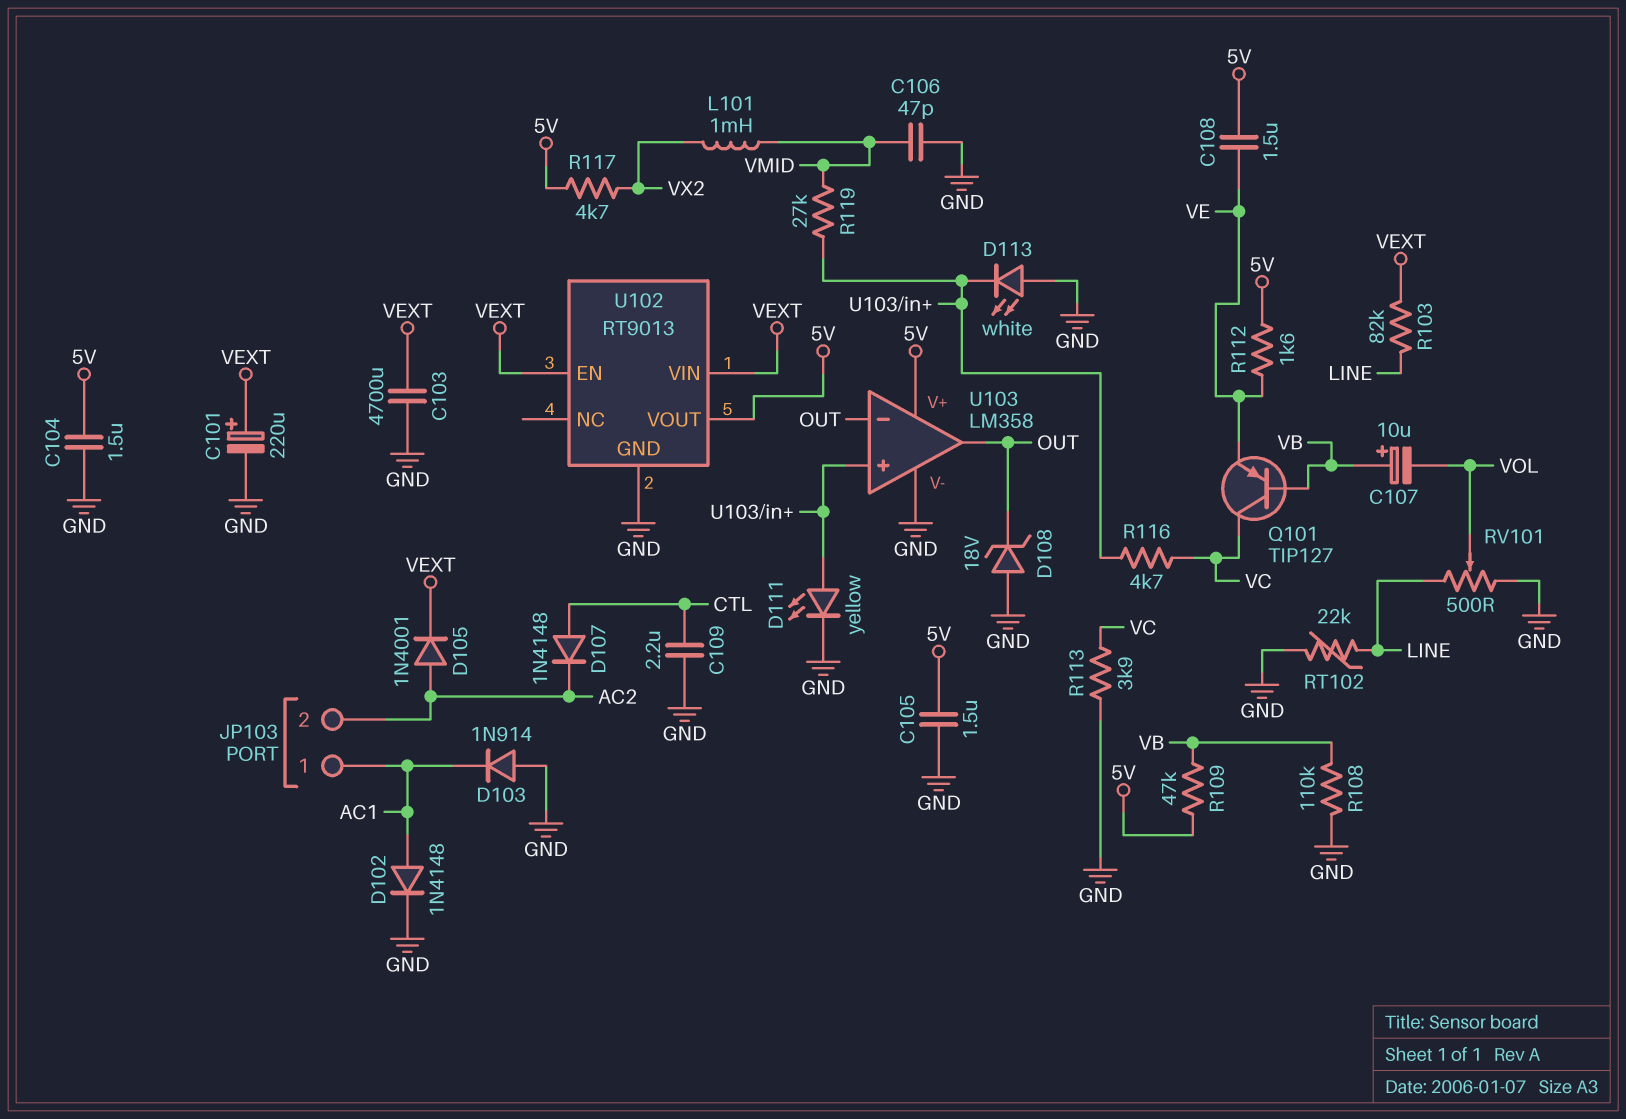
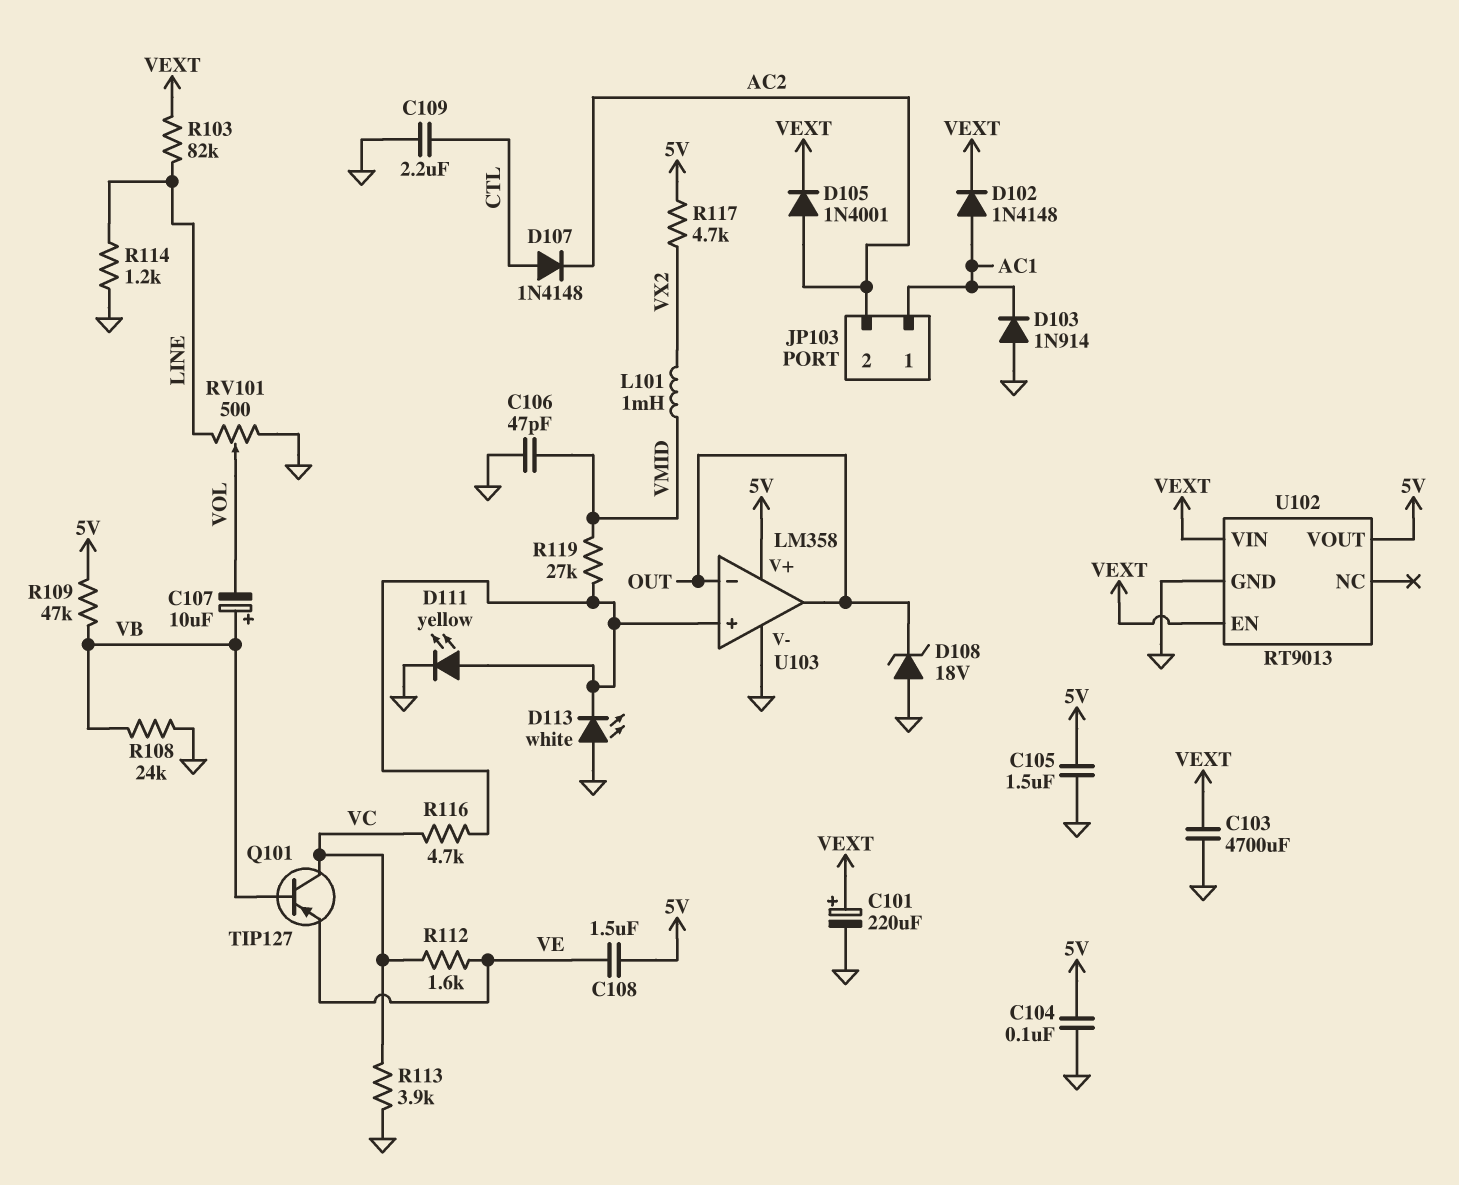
C104: 1.5uF (5V, GND) -> 100nF (5V, GND)
D102: diode 1N4148 (A AC1, K GND) -> diode 1N4148 (A AC1, K VEXT)
R108: 110k (GND, VB) -> 24k (GND, VB)
R112: 1.6k (5V, VE) -> 1.6k (VC, VE)
R114: none -> 1.2k (GND, LINE)
RT102: 22k (GND, LINE) -> none

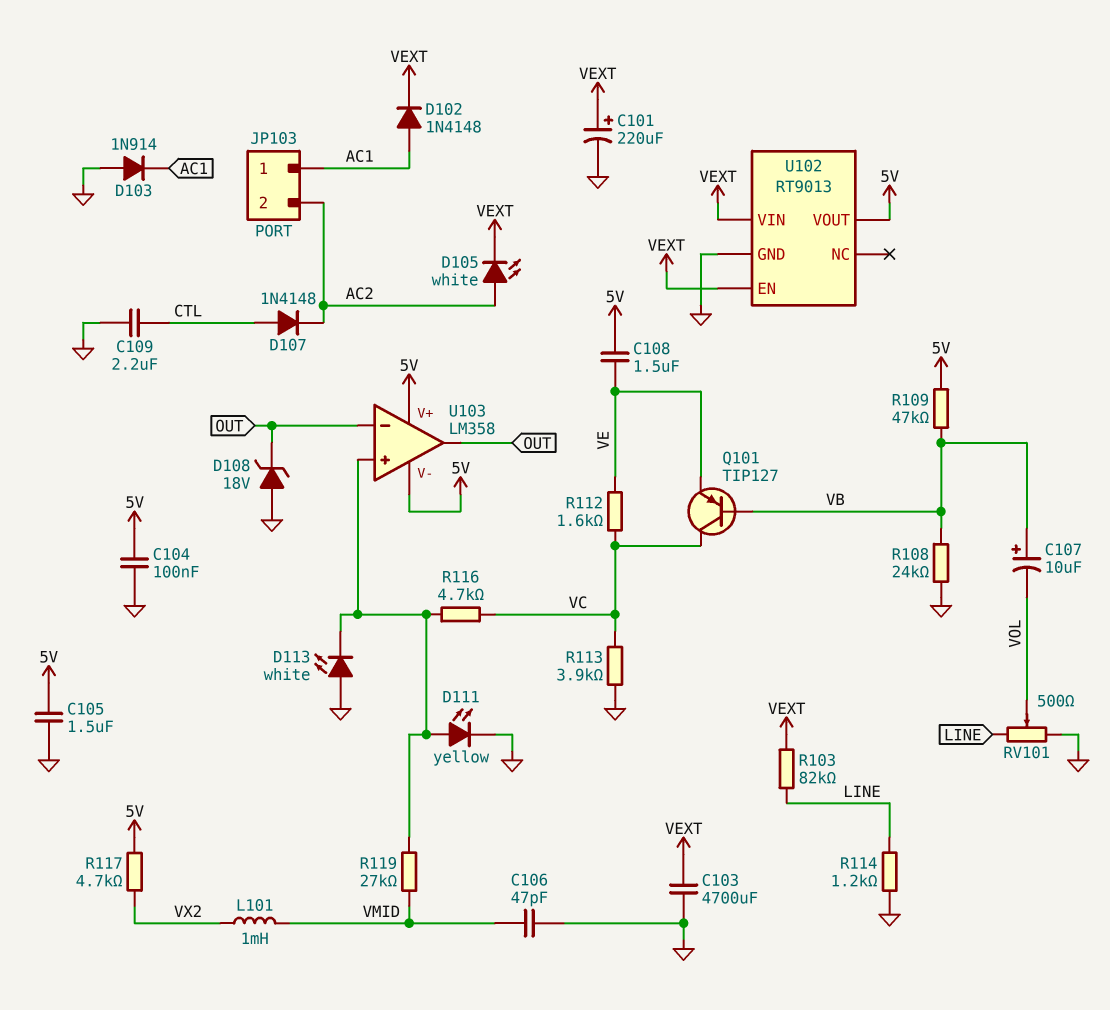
D105: diode 1N4001 (A AC2, K VEXT) -> LED white (A AC2, K VEXT)
U103 pin V-: GND -> 5V

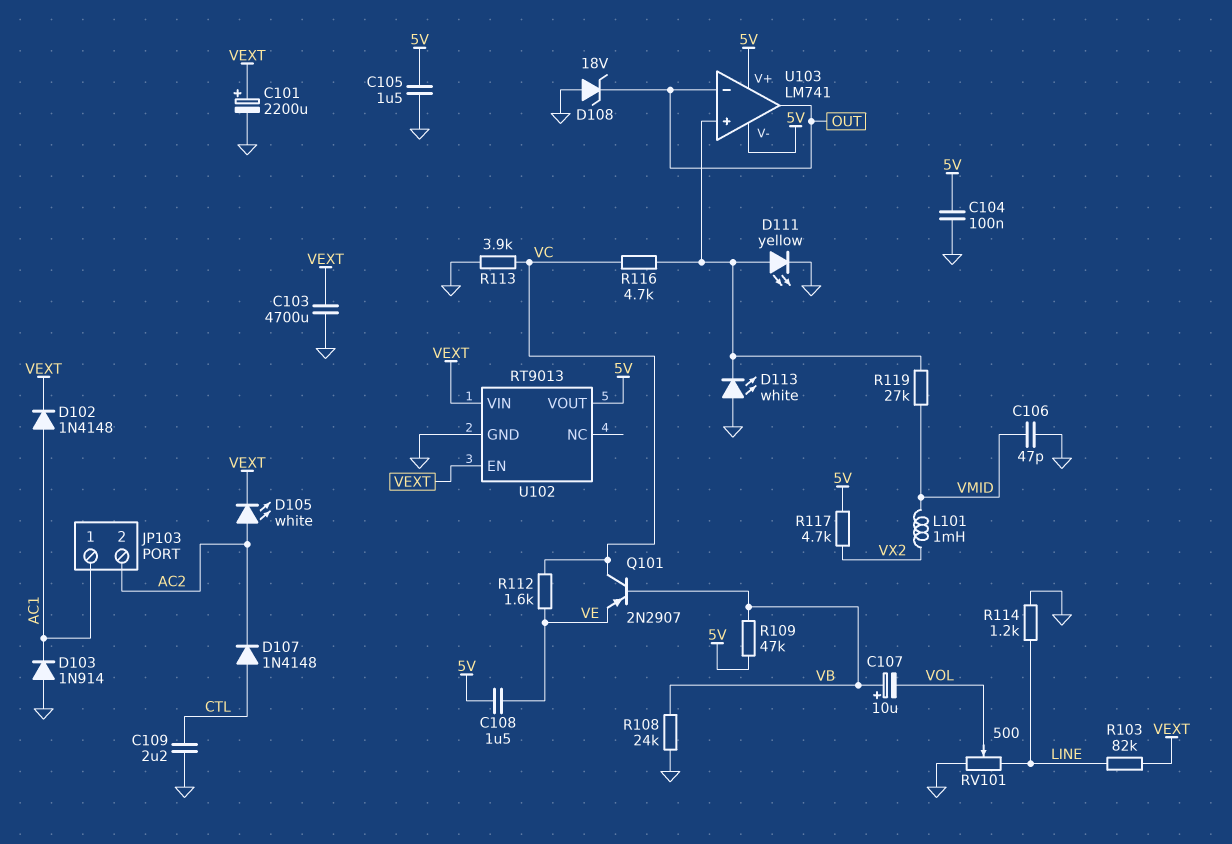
C101: 220uF (plus VEXT, minus GND) -> 2200uF (plus VEXT, minus GND)
Q101: PNP TIP127 (B VB, C VC, E VE) -> PNP 2N2907 (B VB, C VC, E VE)
U103: LM358 -> LM741

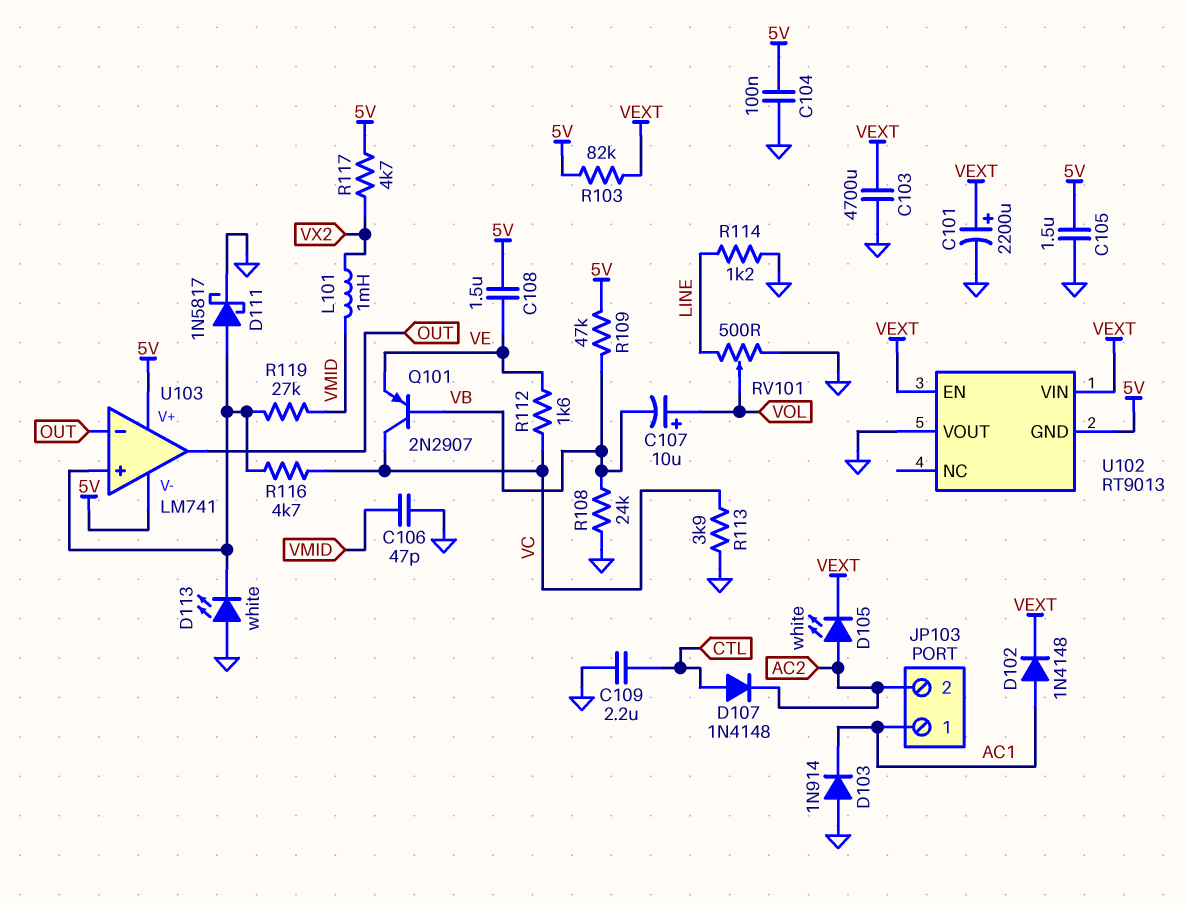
C107: 10uF (plus VB, minus VOL) -> 10uF (plus VOL, minus VB)
D108: zener 18V (A GND, K OUT) -> none
D111: LED yellow (A U103/in+, K GND) -> schottky 1N5817 (A U103/in+, K GND)
R103: 82k (LINE, VEXT) -> 82k (5V, VEXT)
U102 pin GND: GND -> 5V
U102 pin VOUT: 5V -> GND

